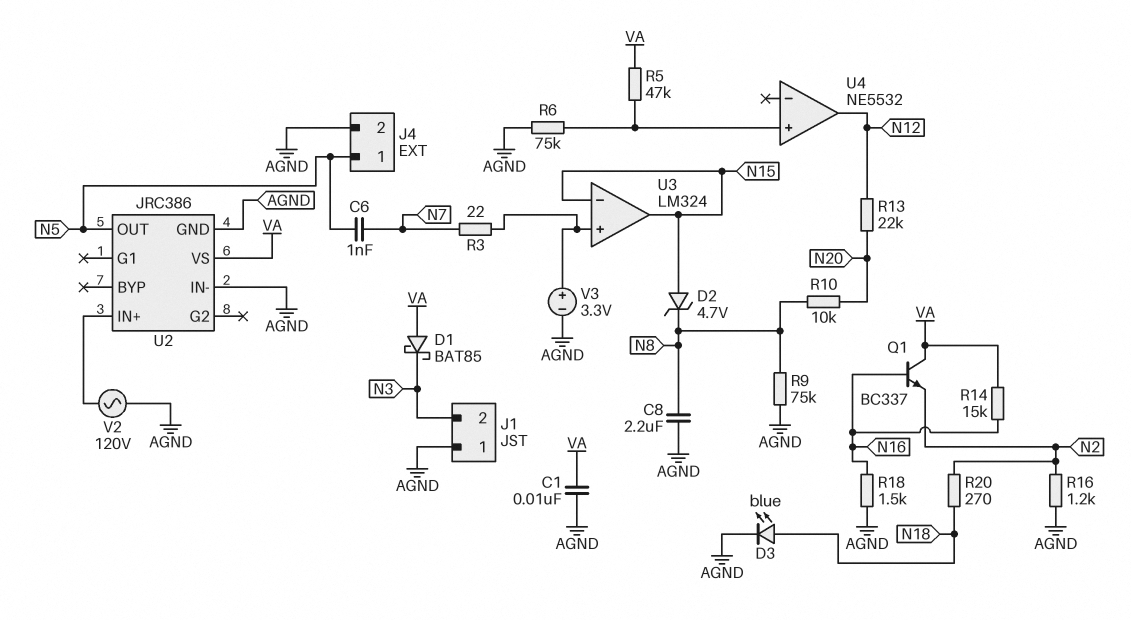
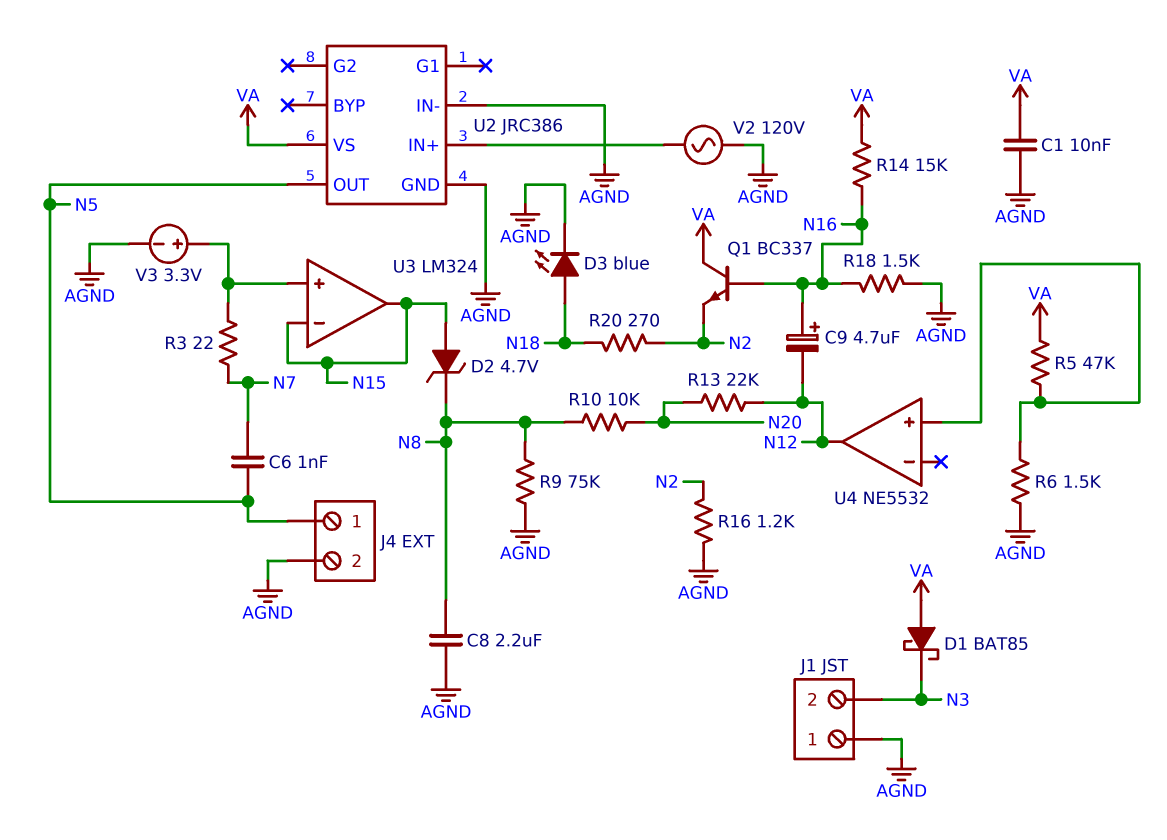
C9: none -> 4.7uF (plus N16, minus N12)
R6: 75k (AGND, U4/in+) -> 1.5k (AGND, U4/in+)

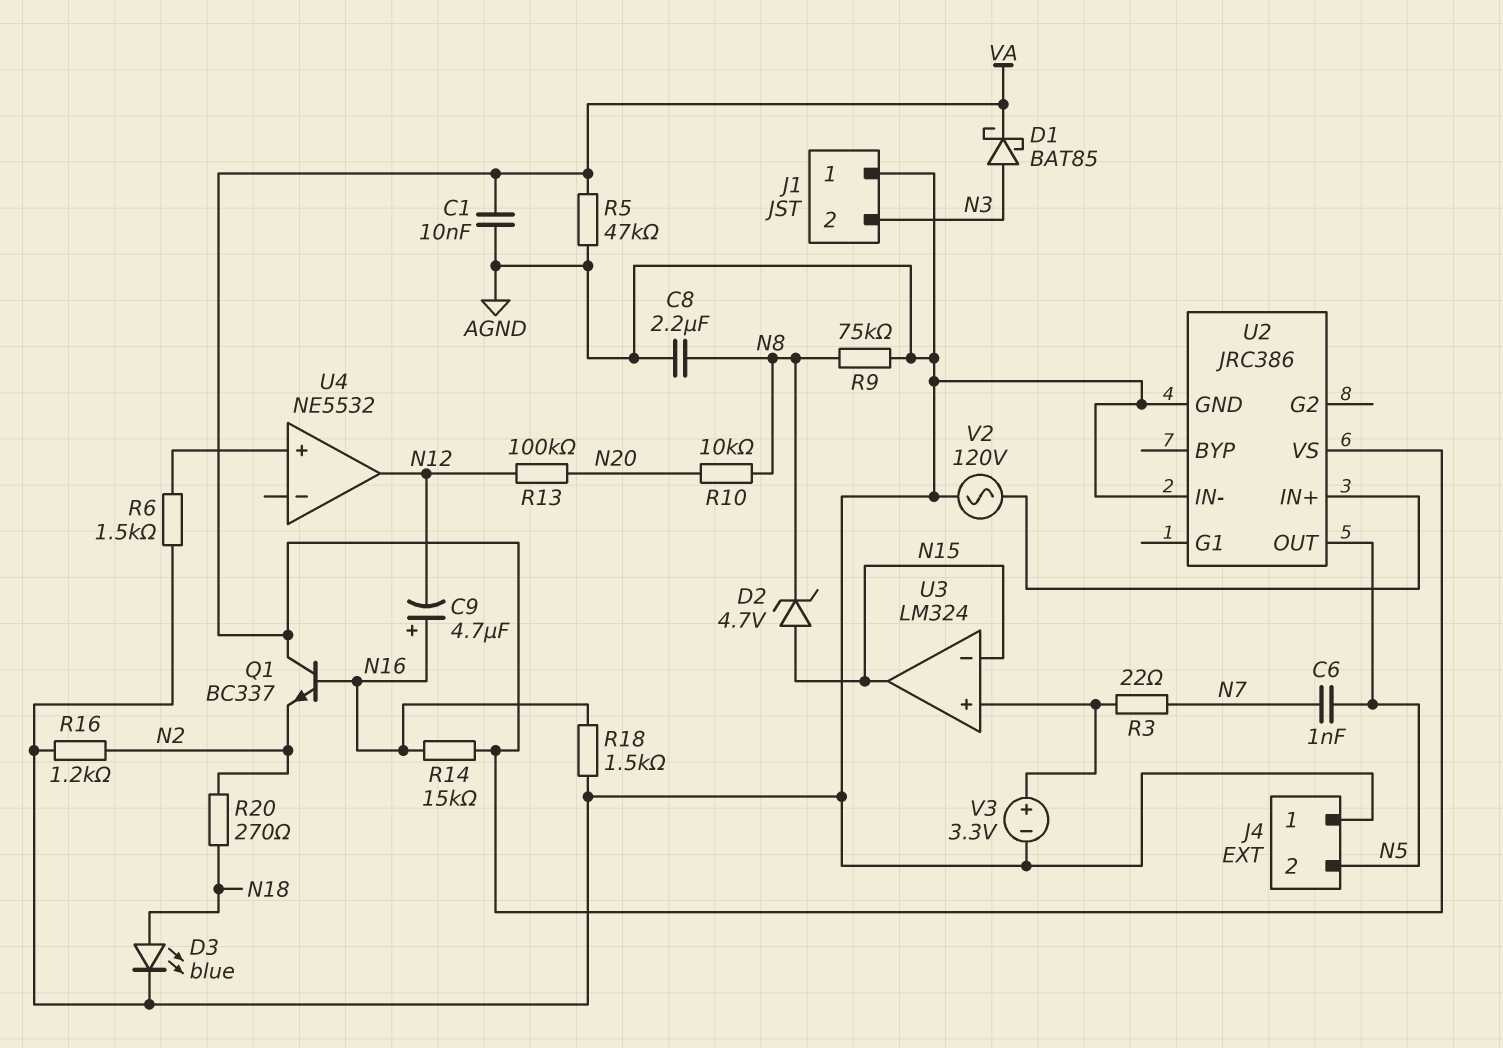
D1: schottky BAT85 (A VA, K N3) -> schottky BAT85 (A N3, K VA)
J4 pin 1: N5 -> AGND
J4 pin 2: AGND -> N5
R5: 47k (U4/in+, VA) -> 47k (AGND, VA)
R13: 22k (N12, N20) -> 100k (N12, N20)

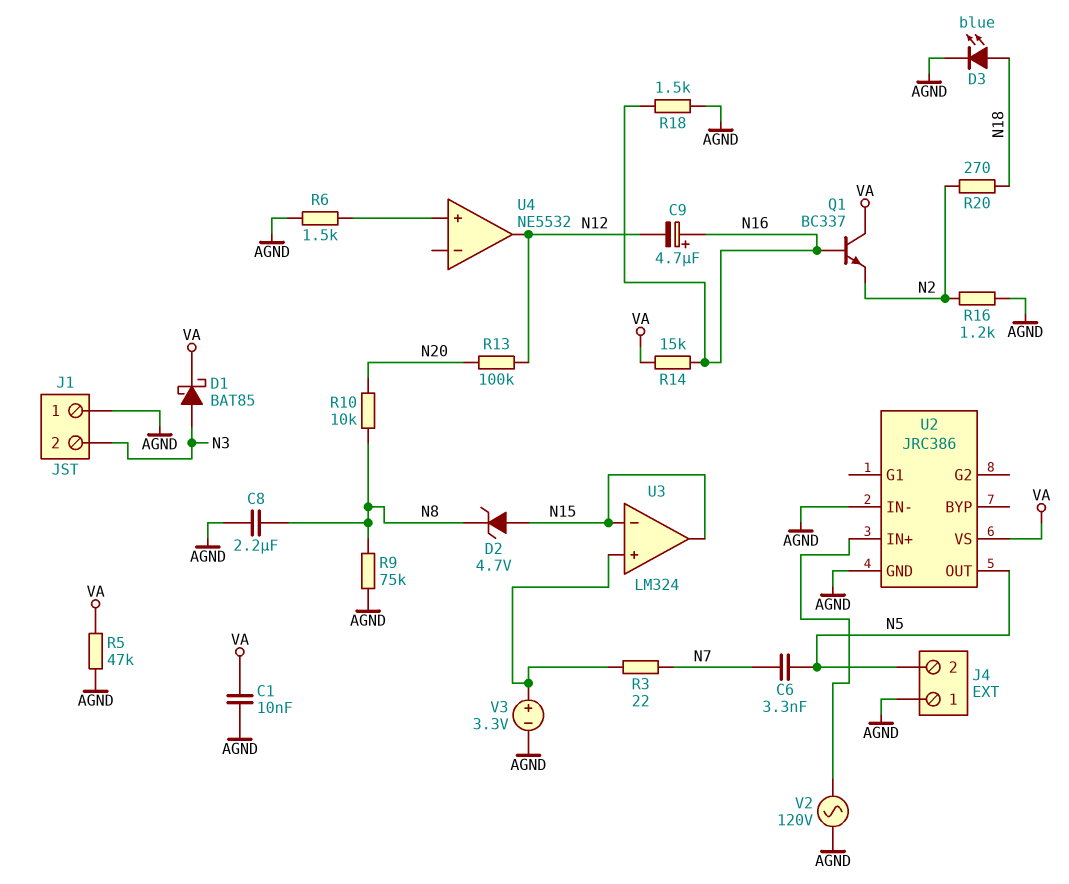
C6: 1nF (N5, N7) -> 3.3nF (N5, N7)

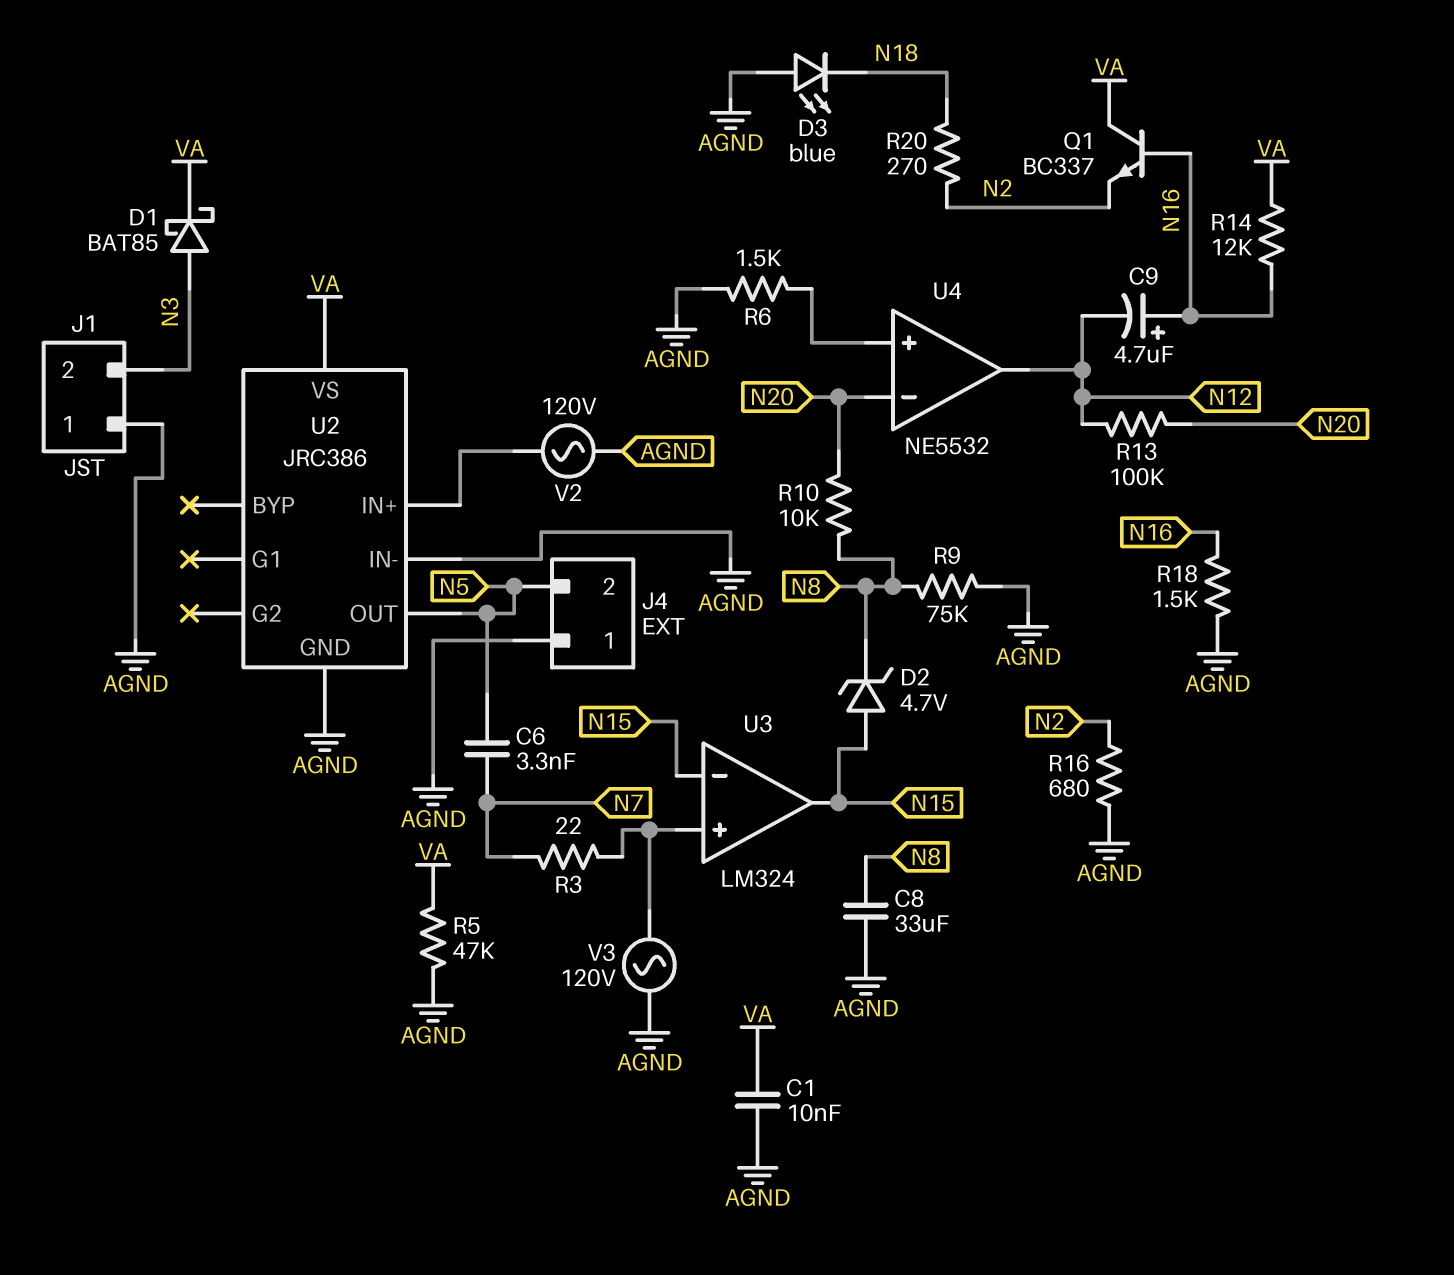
C8: 2.2uF (AGND, N8) -> 33uF (AGND, N8)
D3: LED blue (A N18, K AGND) -> LED blue (A AGND, K N18)
R14: 15k (N16, VA) -> 12k (N16, VA)
R16: 1.2k (AGND, N2) -> 680 (AGND, N2)
U4 pin in-: none -> N20
V3: 3.3V (plus U3/in+, minus AGND) -> AC 120V (AGND, U3/in+)

